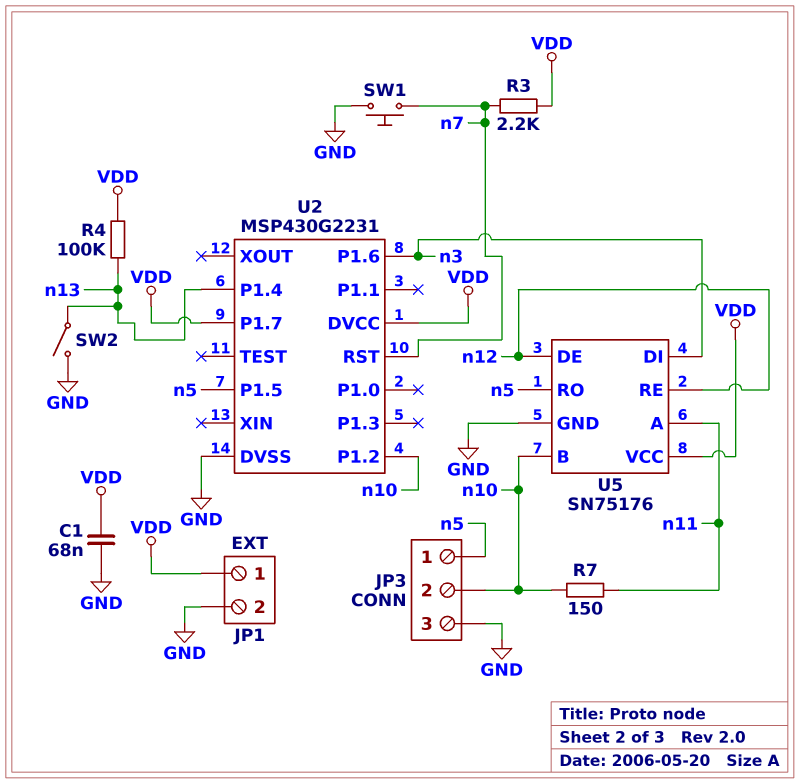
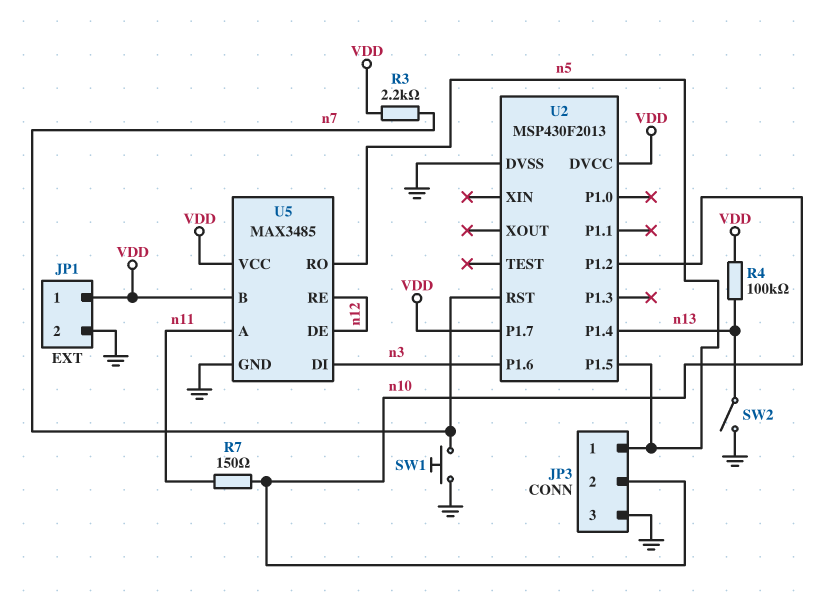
C1: 68nF (GND, VDD) -> none
U2: MSP430G2231 -> MSP430F2013
U5: SN75176 -> MAX3485
U5 pin B: n10 -> VDD

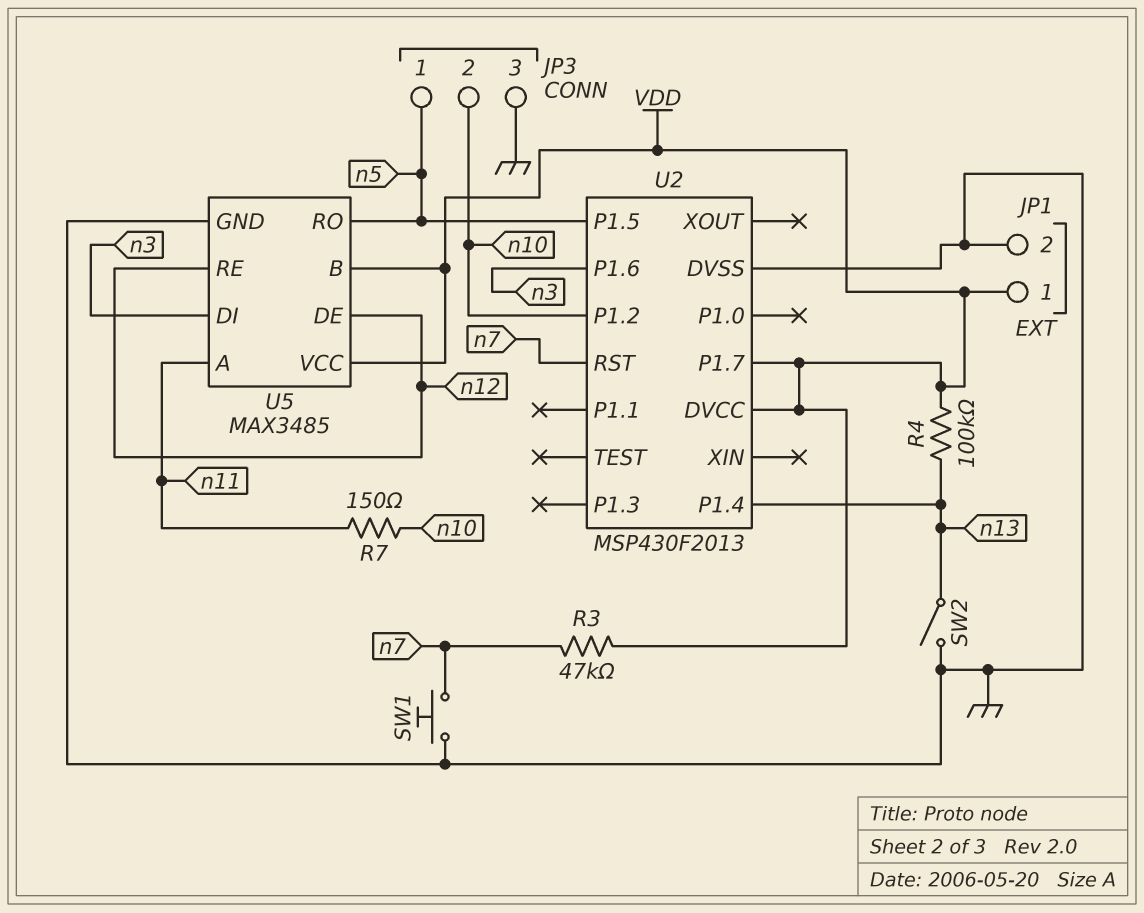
R3: 2.2k (VDD, n7) -> 47k (VDD, n7)

